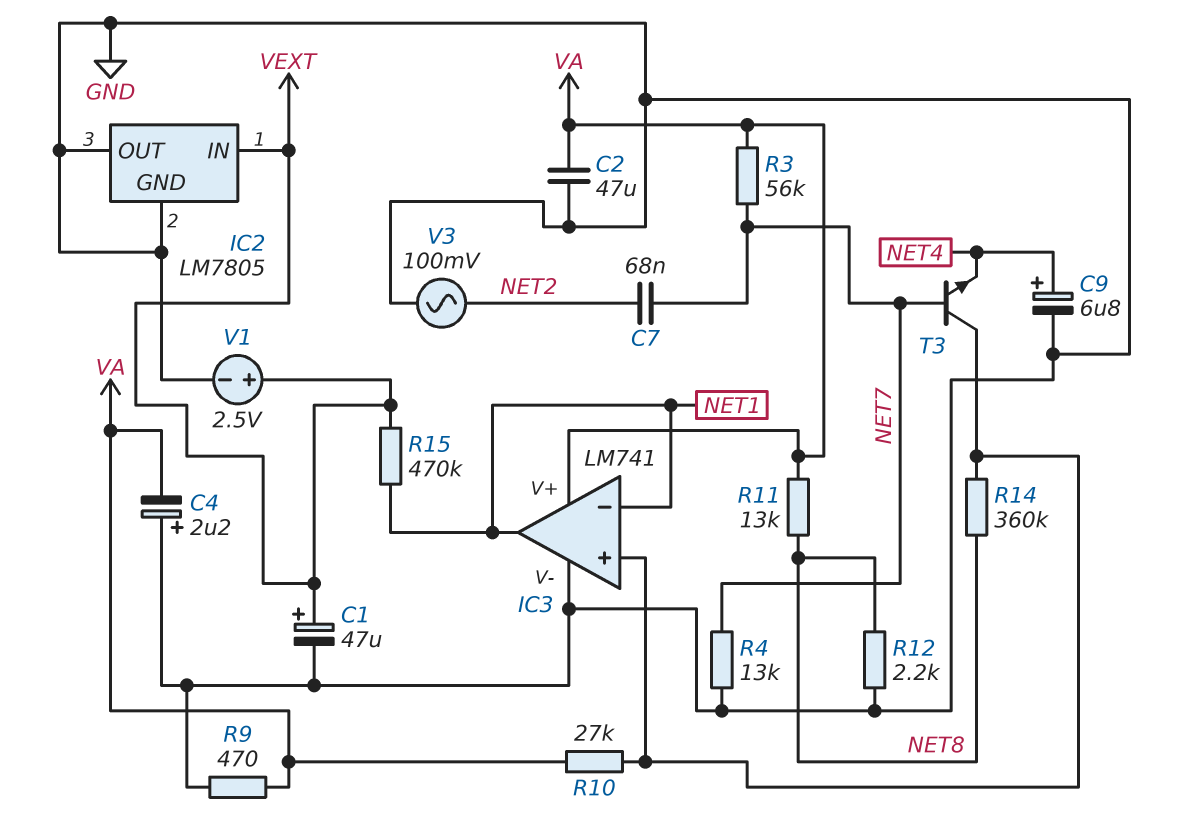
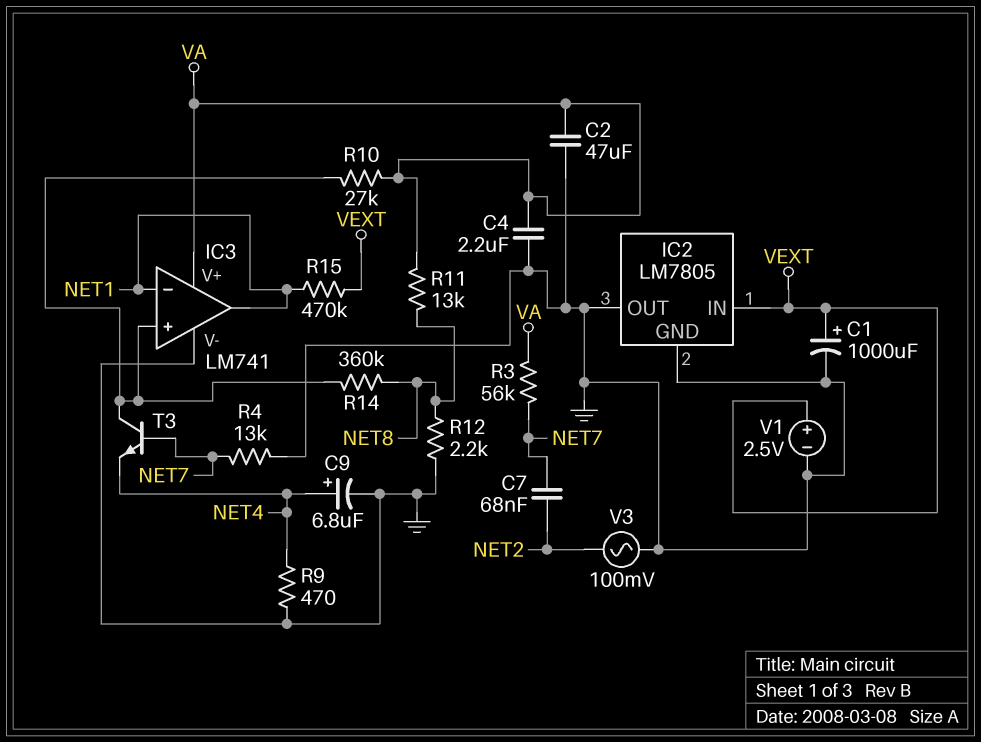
C1: 47uF (plus VEXT, minus GND) -> 1000uF (plus VEXT, minus GND)
C4: 2.2uF (plus GND, minus VA) -> 2.2uF (GND, VA)
R9: 470 (GND, VA) -> 470 (GND, NET4)

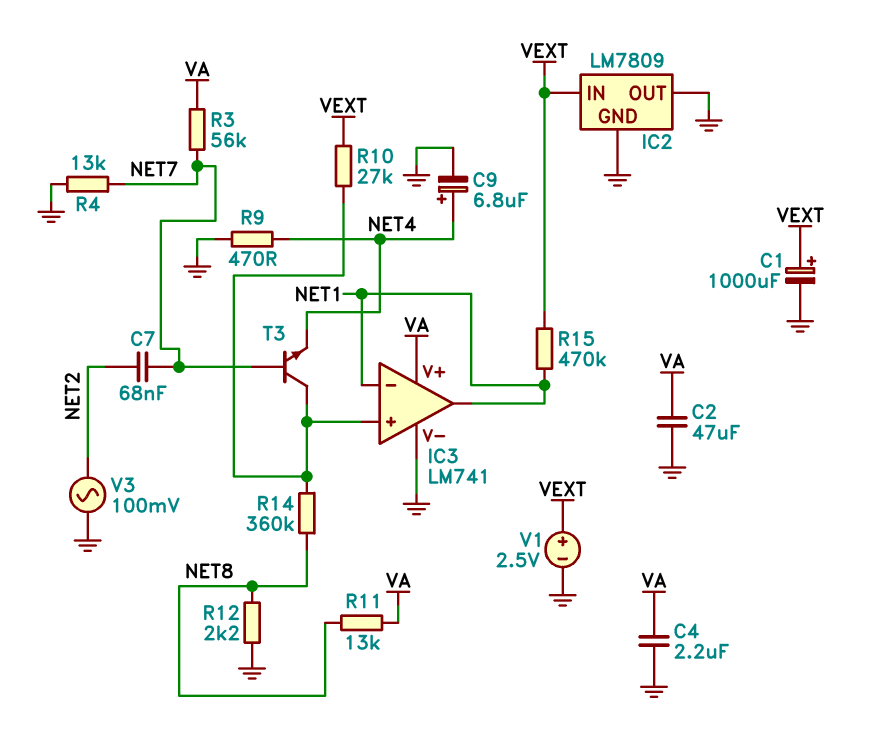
IC2: LM7805 -> LM7809
R10: 27k (IC3/in+, VA) -> 27k (IC3/in+, VEXT)

